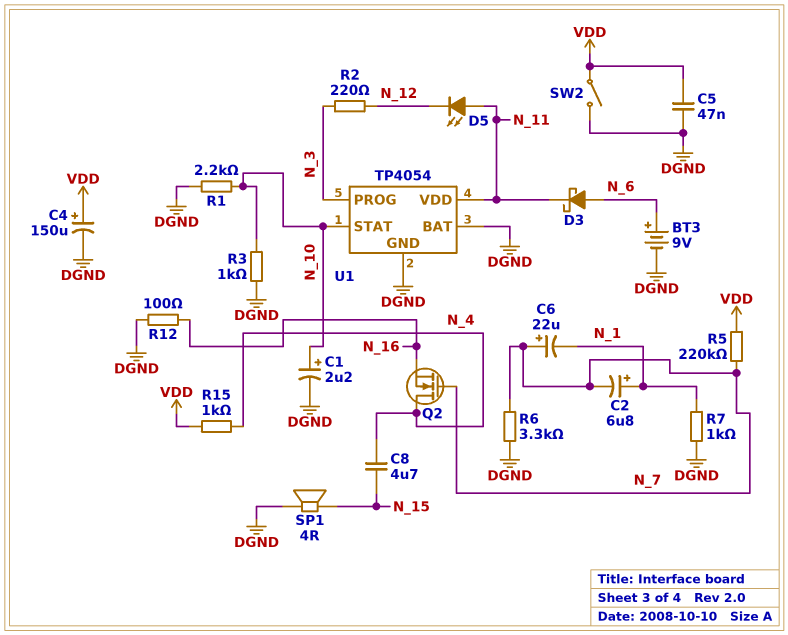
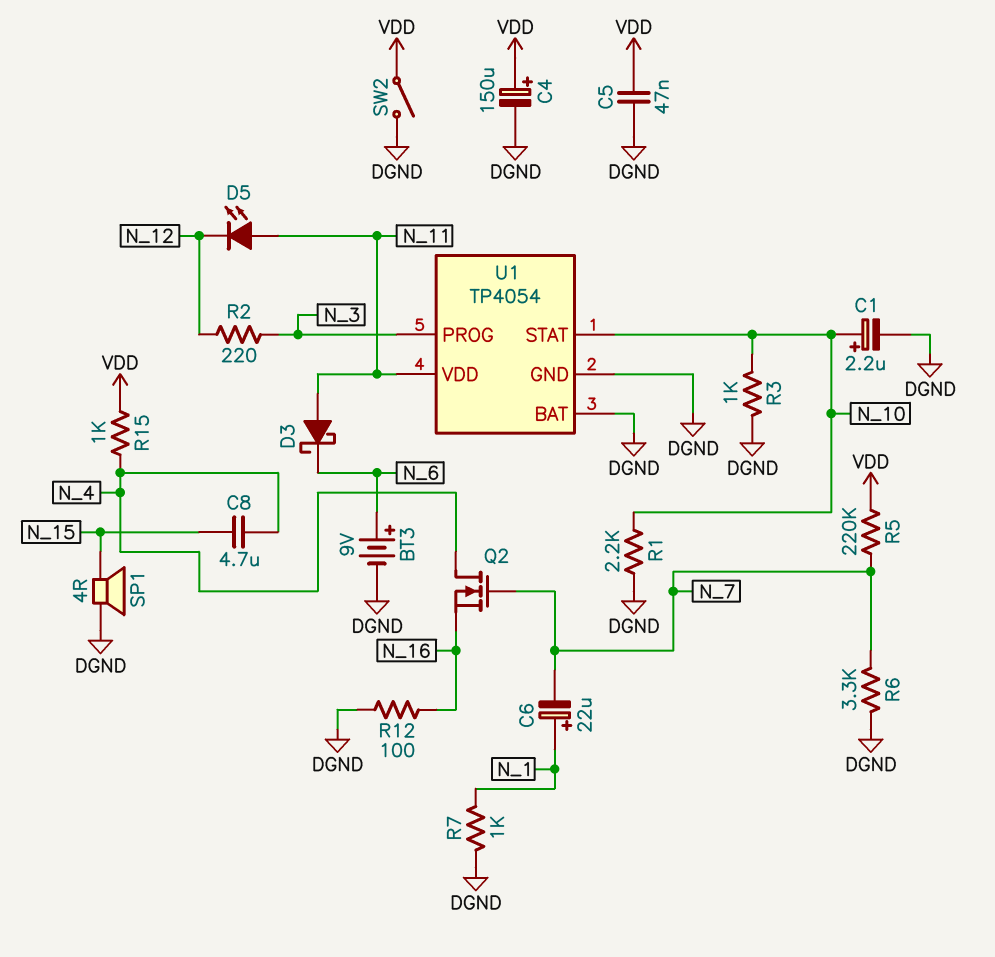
C2: 6.8uF (plus N_1, minus N_7) -> none
C6: 22uF (plus N_7, minus N_1) -> 22uF (plus N_1, minus N_7)
D3: schottky (A N_6, K N_11) -> schottky (A N_11, K N_6)

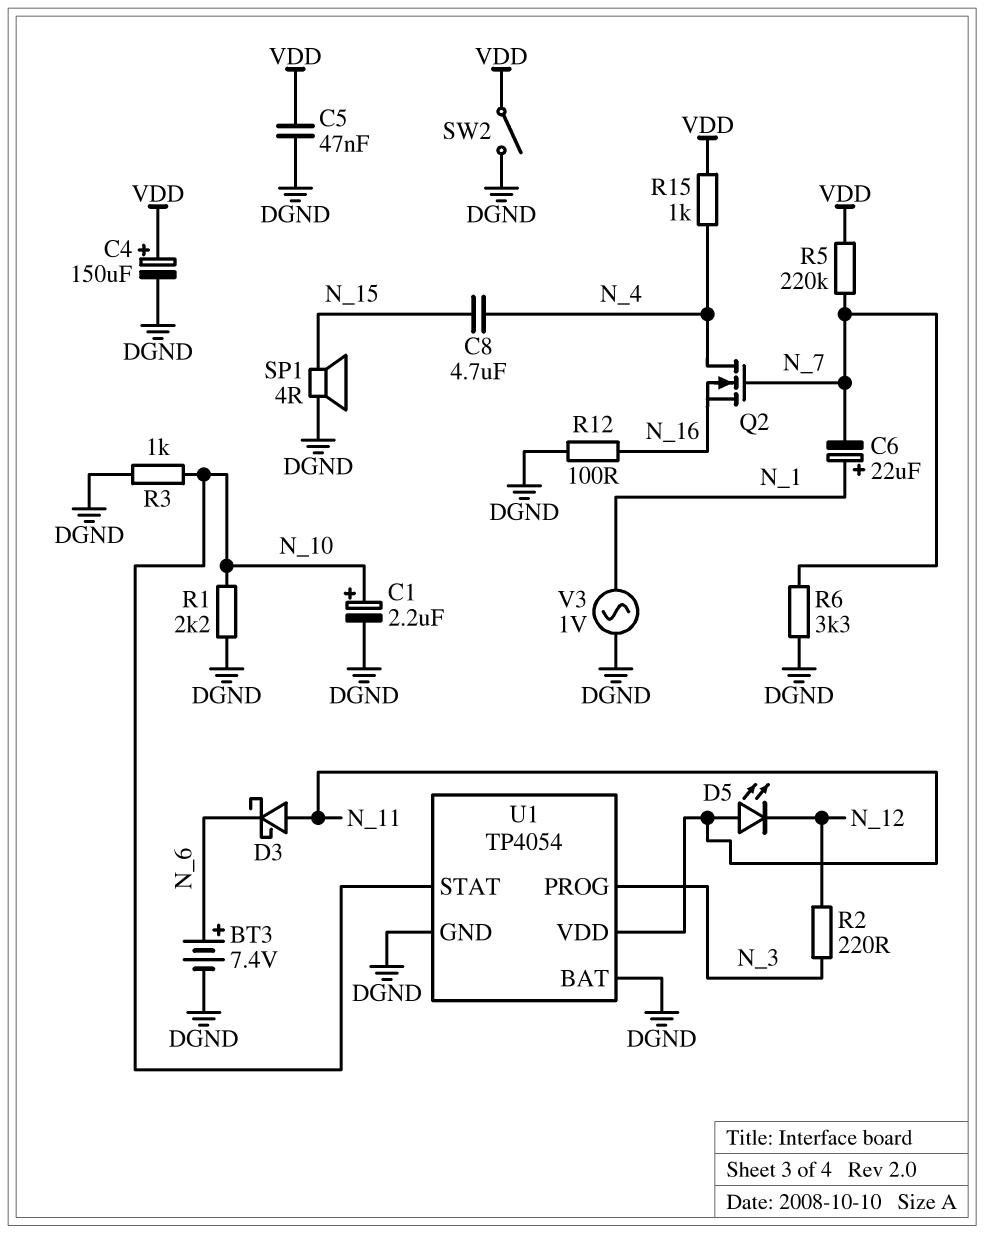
BT3: 9V (plus N_6, minus DGND) -> 7.4V (plus N_6, minus DGND)
R7: 1k (DGND, N_1) -> none
V3: none -> AC 1V (DGND, N_1)

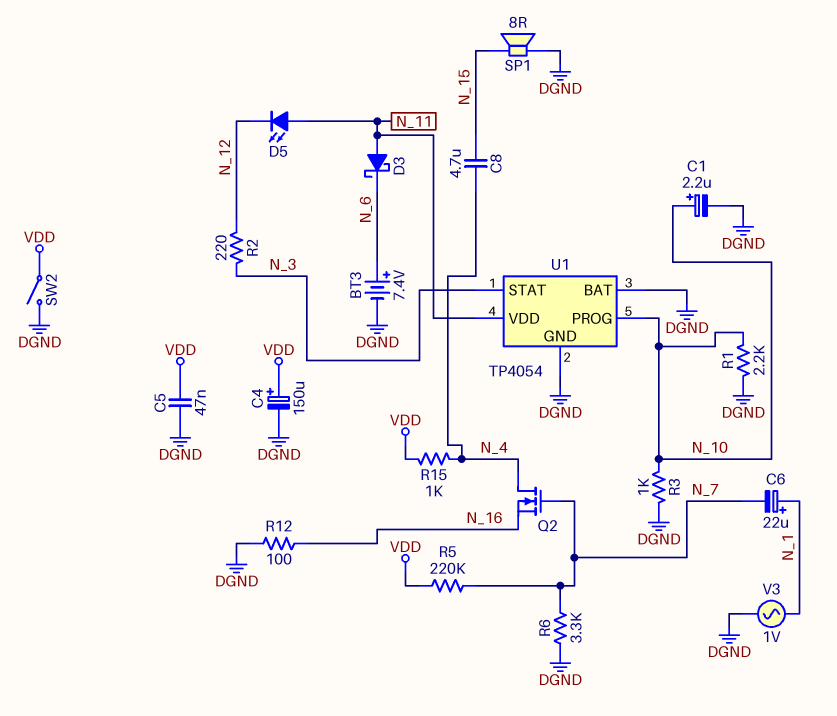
SP1: speaker 4R (DGND, N_15) -> speaker 8R (DGND, N_15)
U1 pin PROG: N_3 -> N_10
U1 pin STAT: N_10 -> N_3

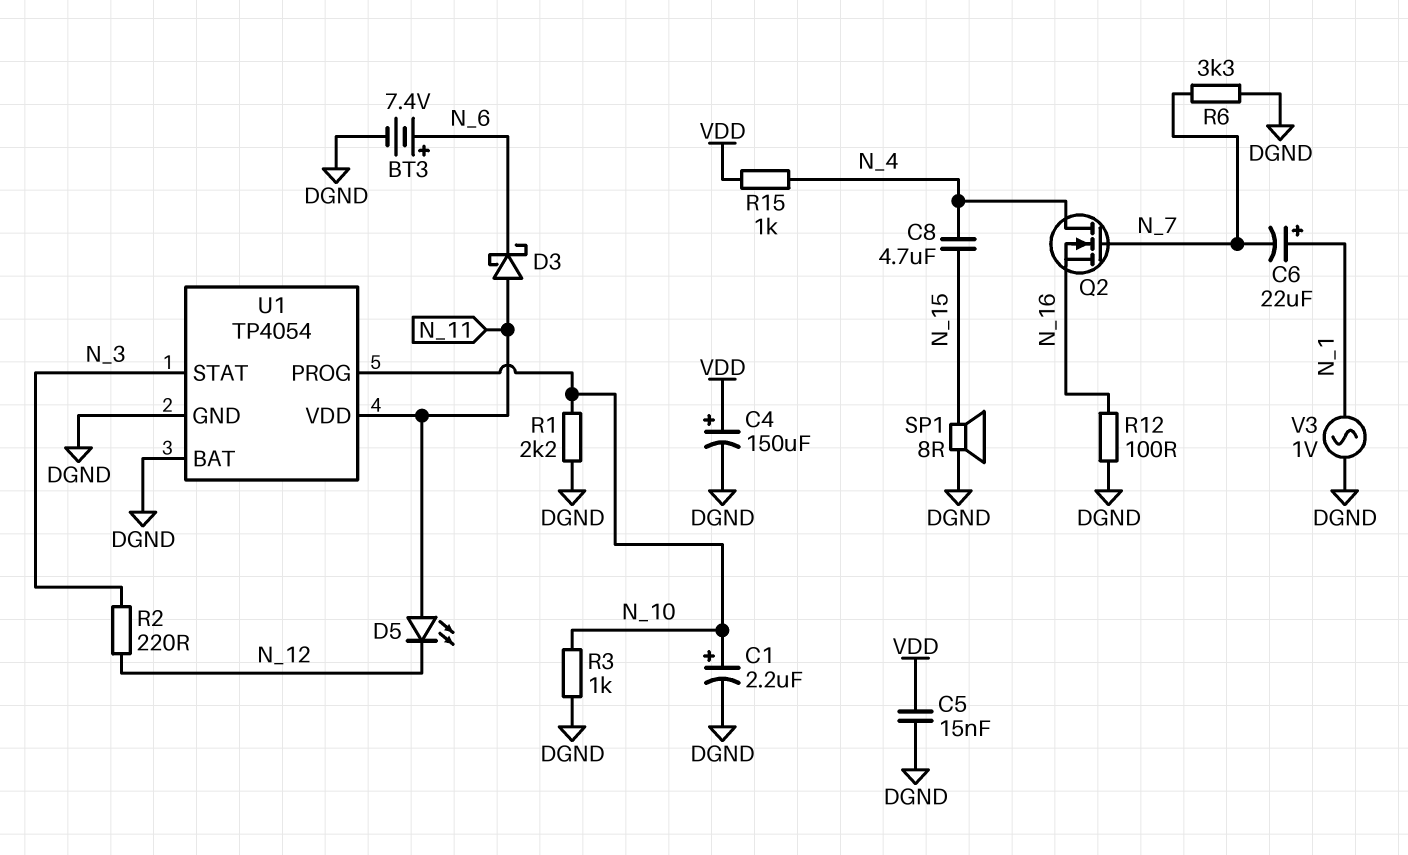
C5: 47nF (DGND, VDD) -> 15nF (DGND, VDD)
R5: 220k (N_7, VDD) -> none
SW2: switch (DGND, VDD) -> none

